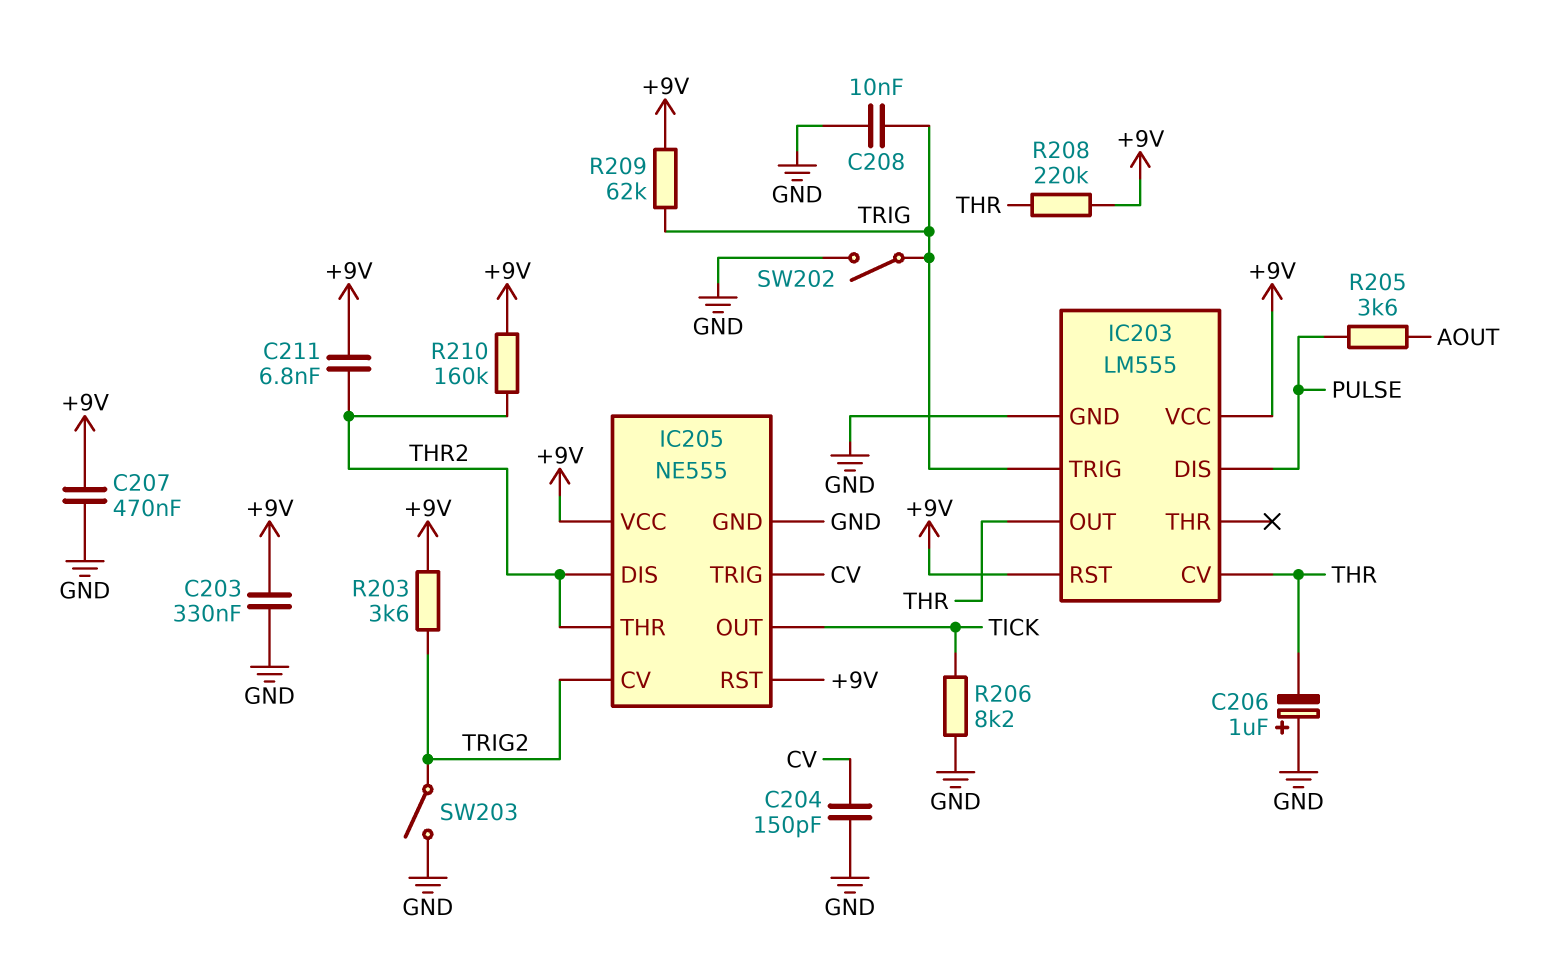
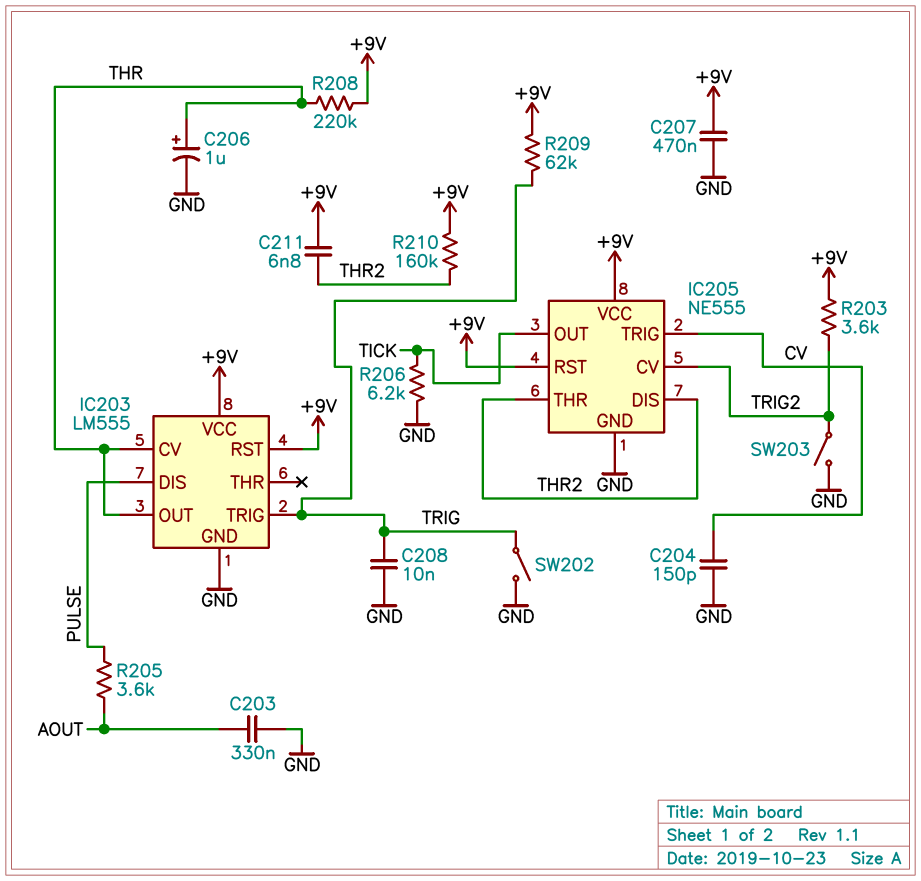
C203: 330nF (+9V, GND) -> 330nF (AOUT, GND)
C206: 1uF (plus GND, minus THR) -> 1uF (plus THR, minus GND)
R206: 8.2k (GND, TICK) -> 6.2k (GND, TICK)

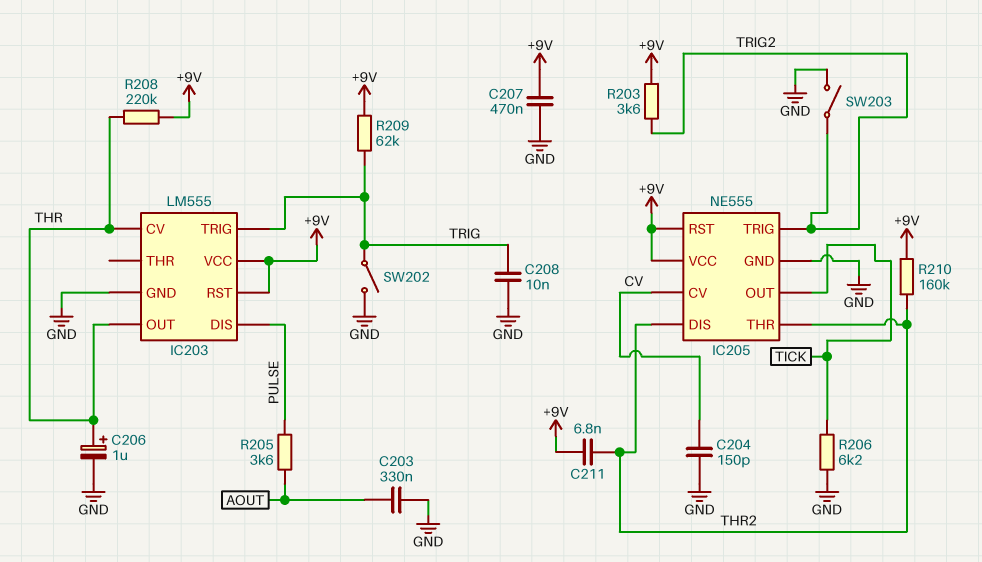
IC205 pin CV: TRIG2 -> CV
IC205 pin TRIG: CV -> TRIG2

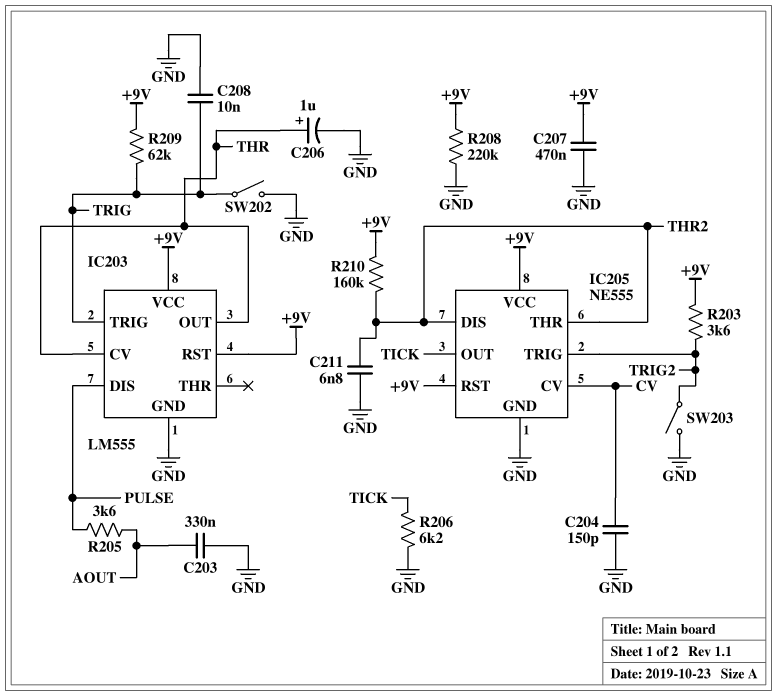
C211: 6.8nF (+9V, THR2) -> 6.8nF (GND, THR2)
R208: 220k (+9V, THR) -> 220k (+9V, GND)

